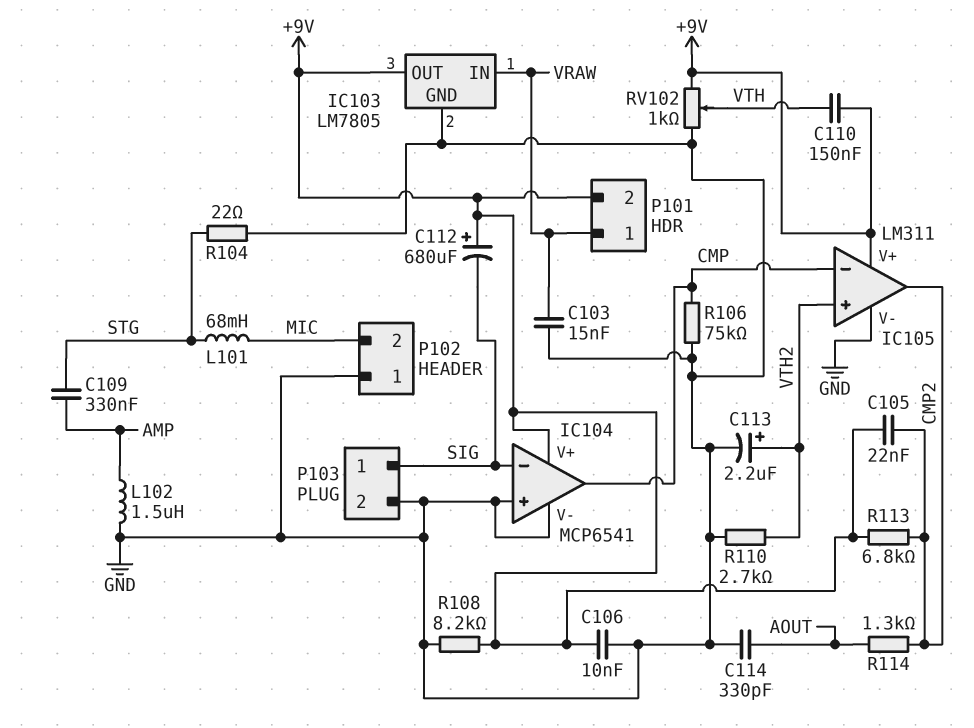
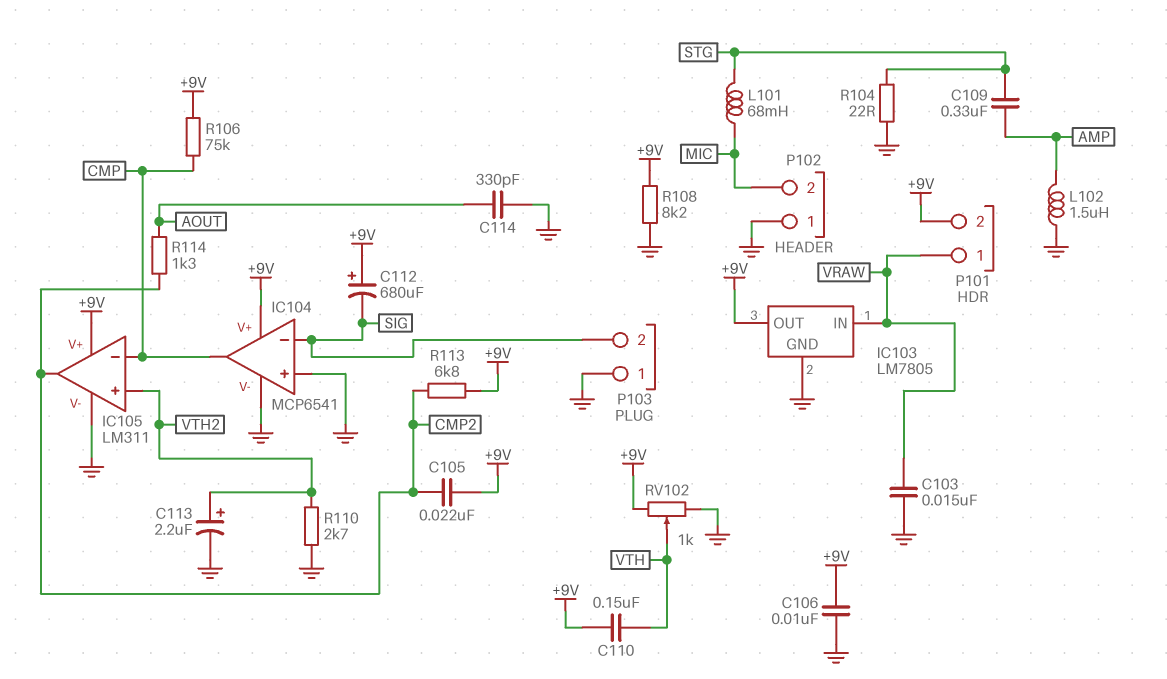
P103 pin 1: SIG -> GND
P103 pin 2: GND -> SIG
R106: 75k (CMP, GND) -> 75k (+9V, CMP)

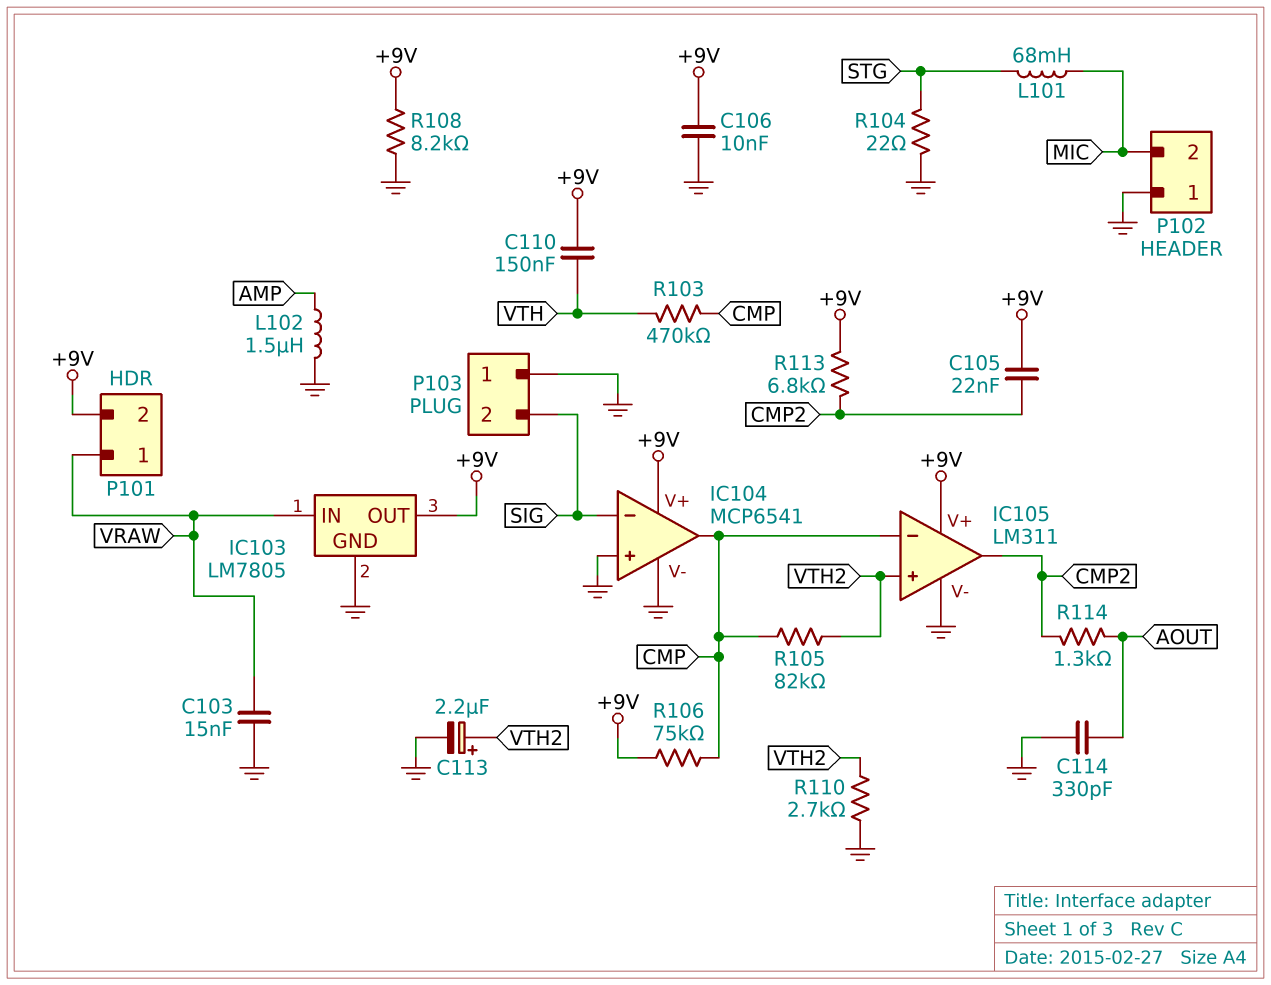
C109: 330nF (AMP, STG) -> none
C112: 680uF (plus +9V, minus SIG) -> none
R103: none -> 470k (CMP, VTH)
R105: none -> 82k (CMP, VTH2)
RV102: 1k (+9V, GND, wiper VTH) -> none

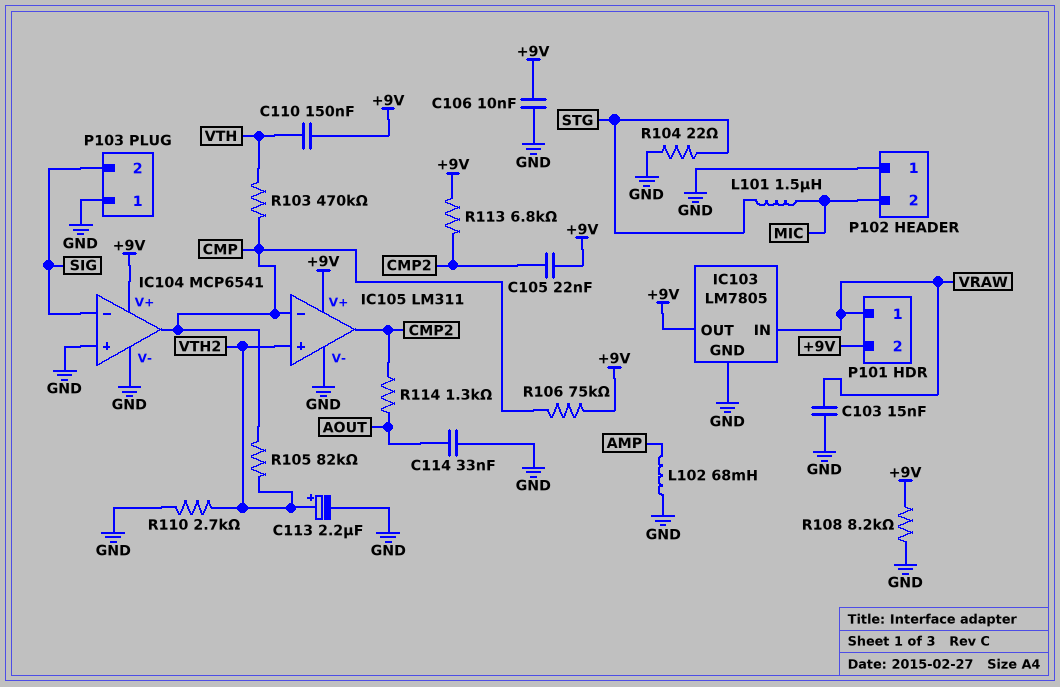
C114: 330pF (AOUT, GND) -> 33nF (AOUT, GND)
L101: 68mH (MIC, STG) -> 1.5uH (MIC, STG)
L102: 1.5uH (AMP, GND) -> 68mH (AMP, GND)

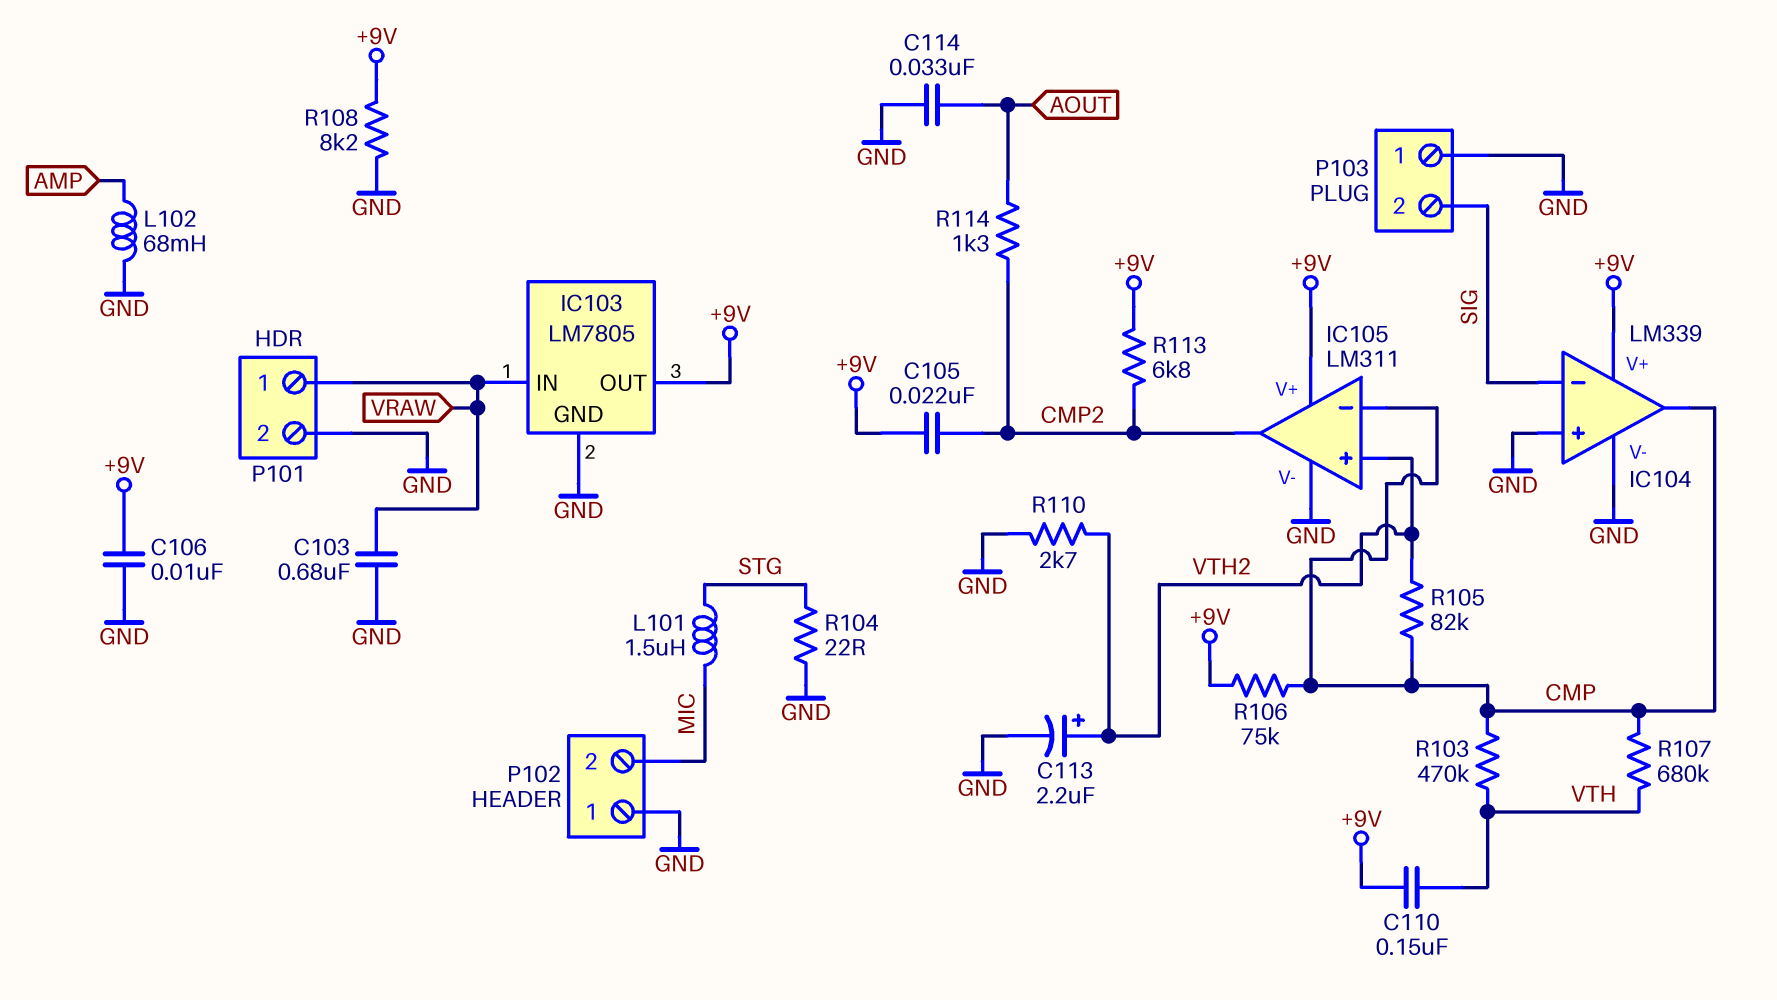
C103: 15nF (GND, VRAW) -> 680nF (GND, VRAW)
IC104: MCP6541 -> LM339
P101 pin 2: +9V -> GND
R107: none -> 680k (CMP, VTH)

